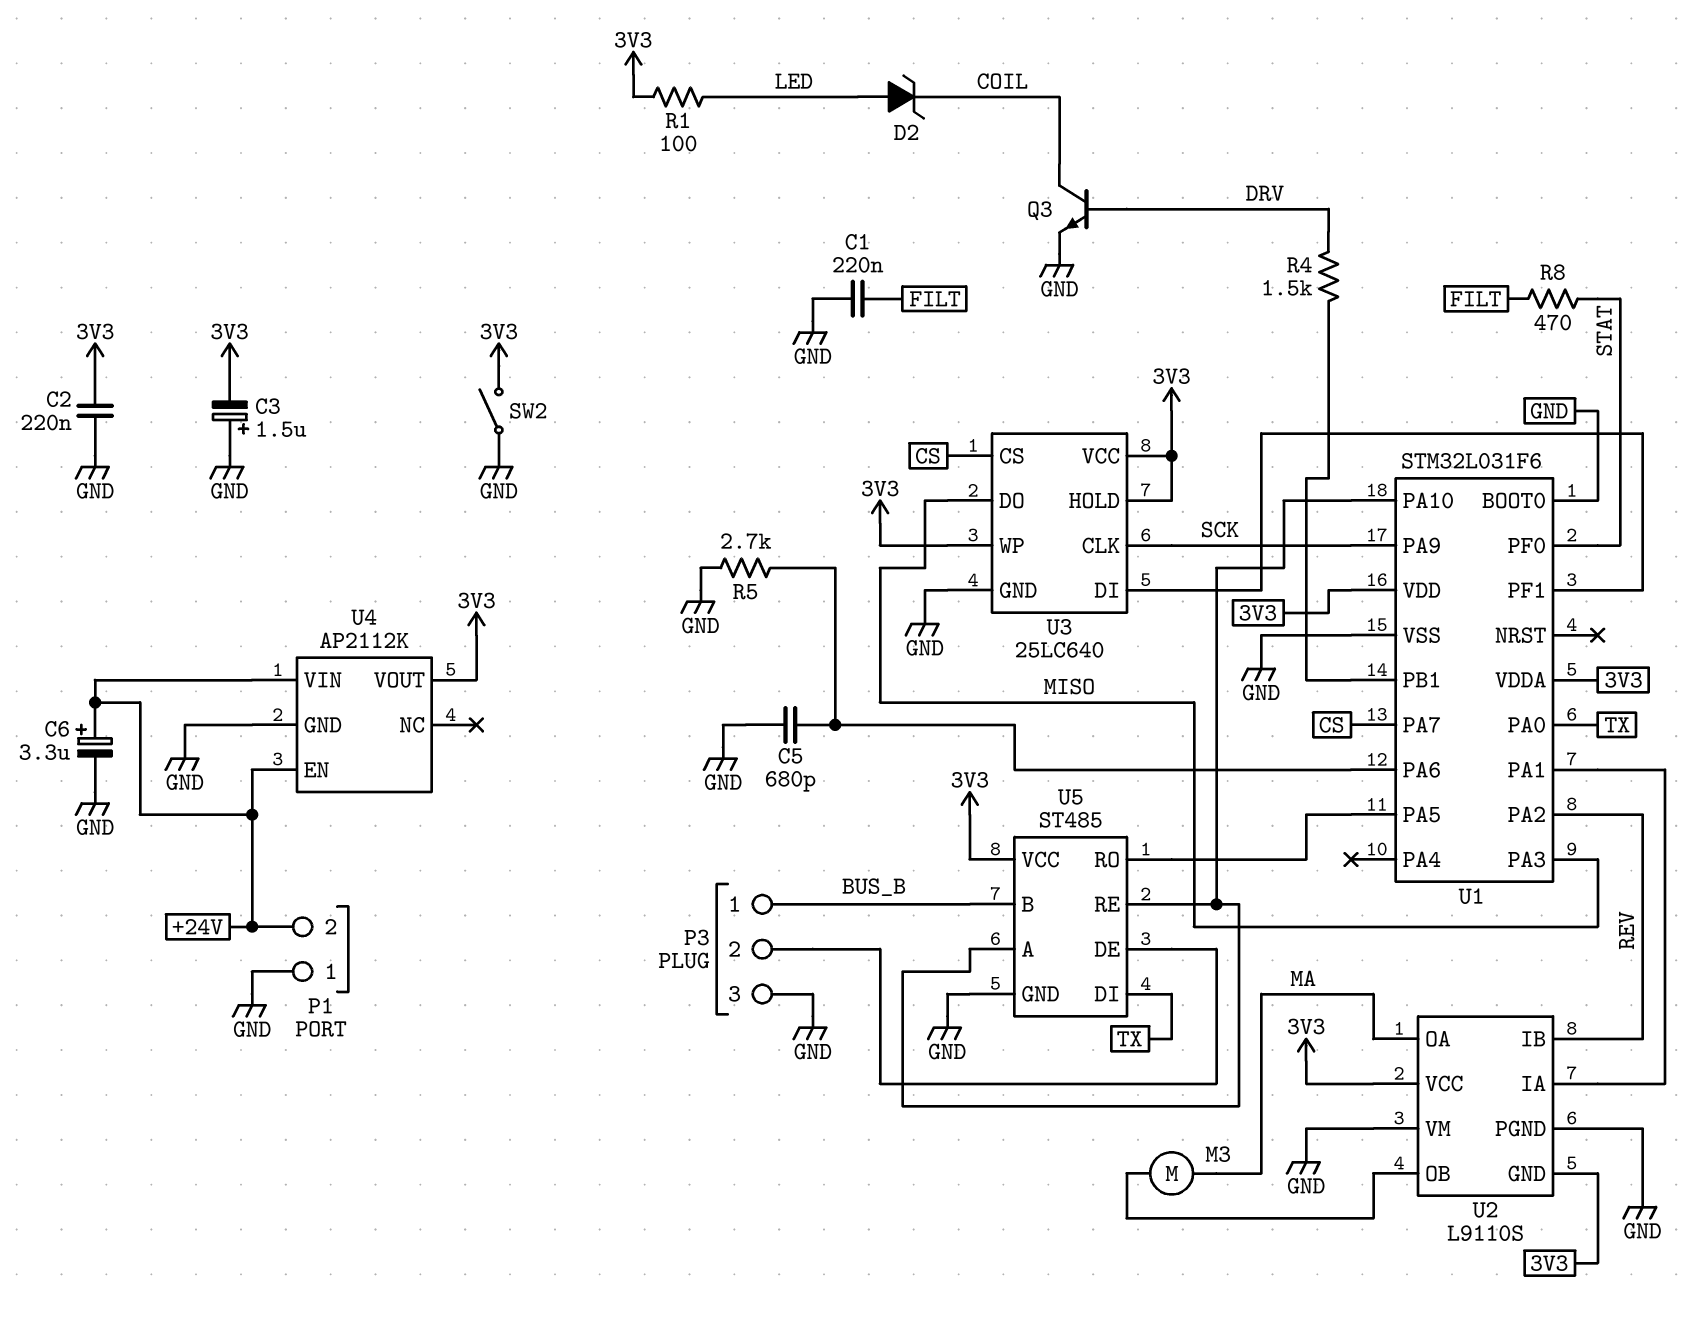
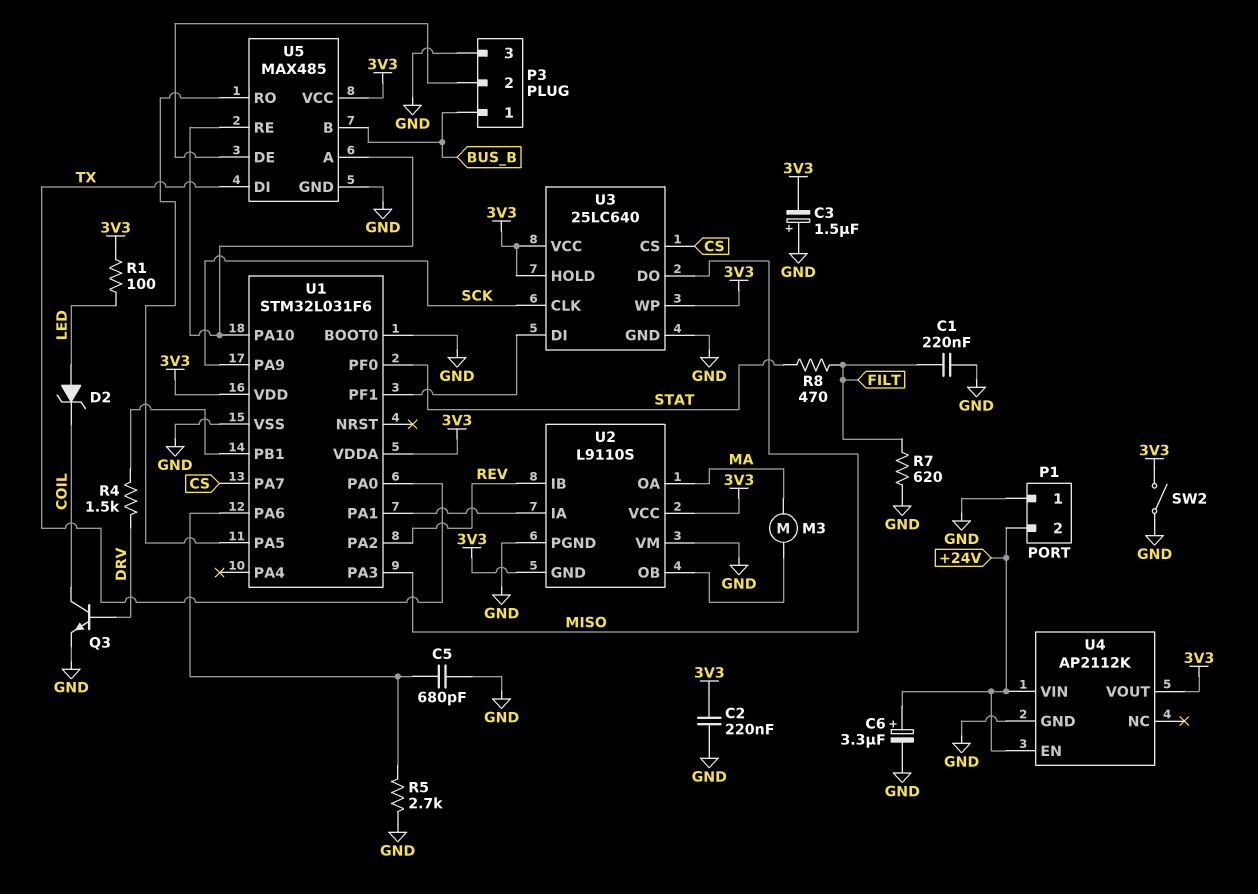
R7: none -> 620 (FILT, GND)
U5: ST485 -> MAX485

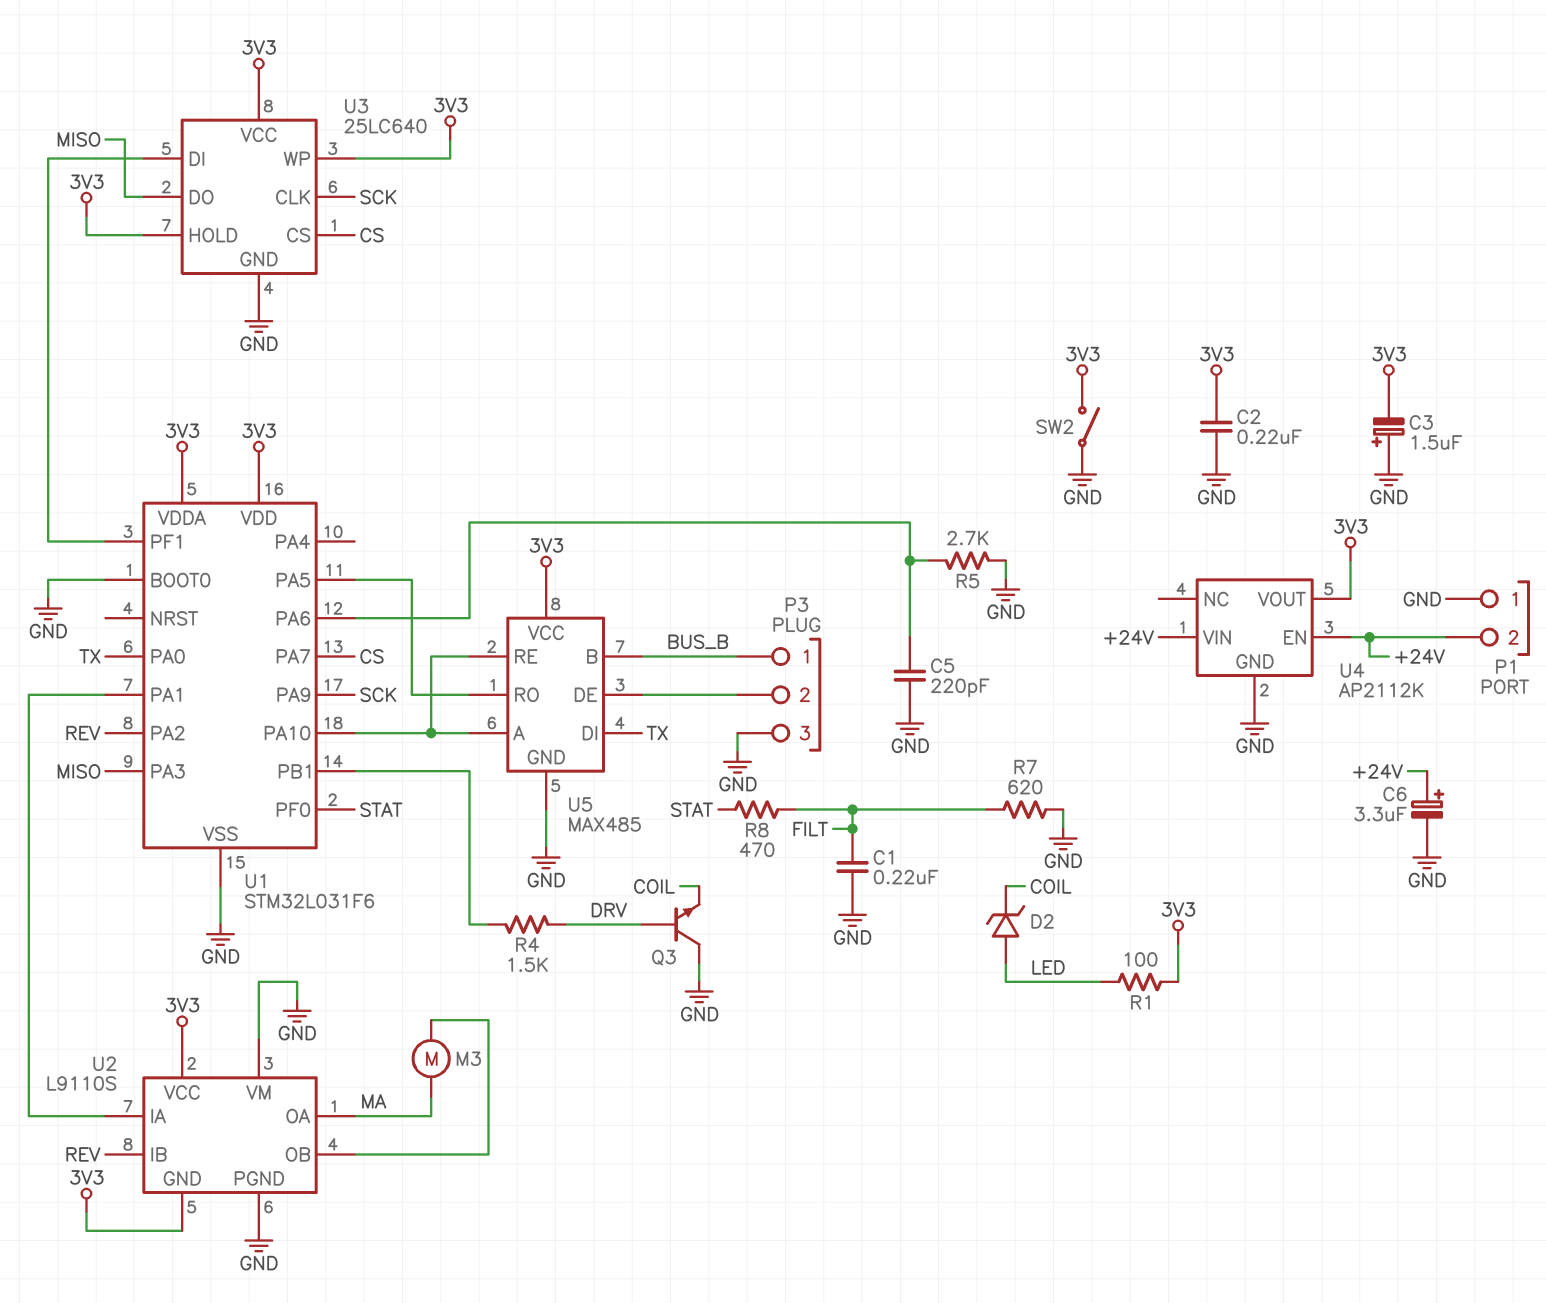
C5: 680pF (GND, U1/PA6) -> 220pF (GND, U1/PA6)
Q3: NPN (B DRV, C COIL, E GND) -> NPN (B DRV, C GND, E COIL)

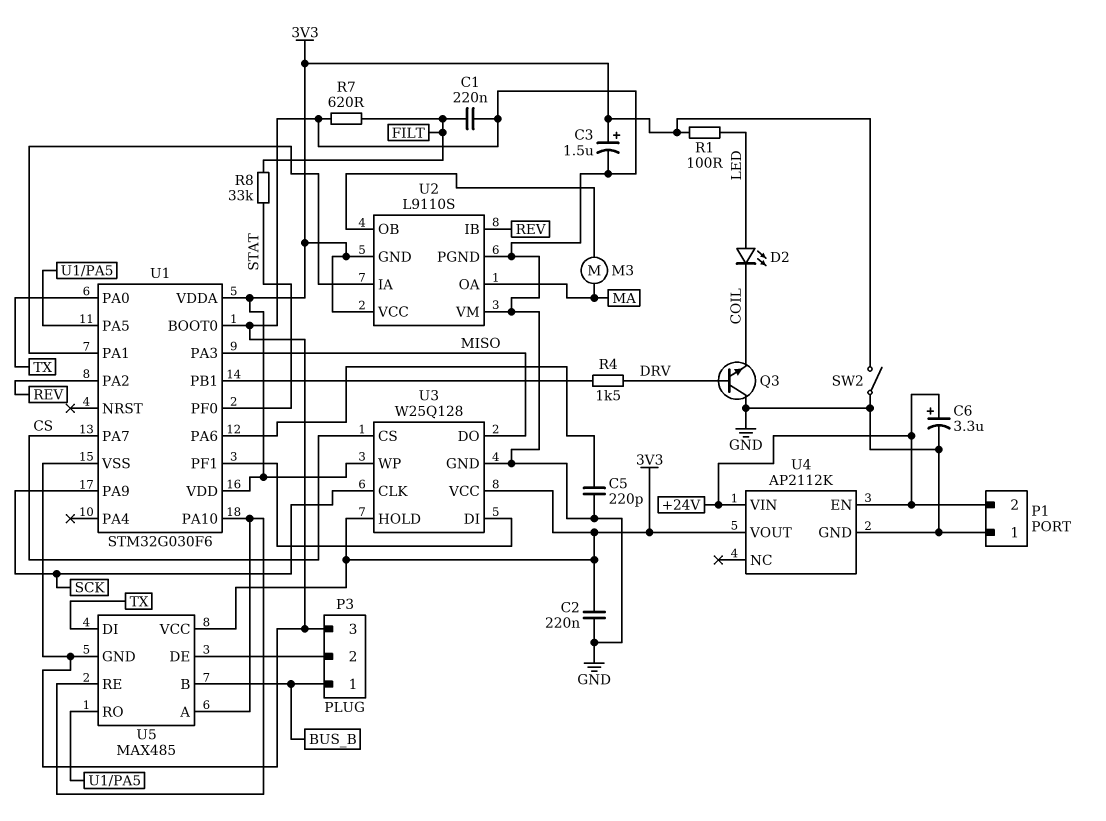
C3: 1.5uF (plus GND, minus 3V3) -> 1.5uF (plus 3V3, minus GND)
D2: zener (A LED, K COIL) -> LED (A LED, K COIL)
R5: 2.7k (GND, U1/PA6) -> none
R8: 470 (FILT, STAT) -> 33k (FILT, STAT)
U1: STM32L031F6 -> STM32G030F6
U3: 25LC640 -> W25Q128

